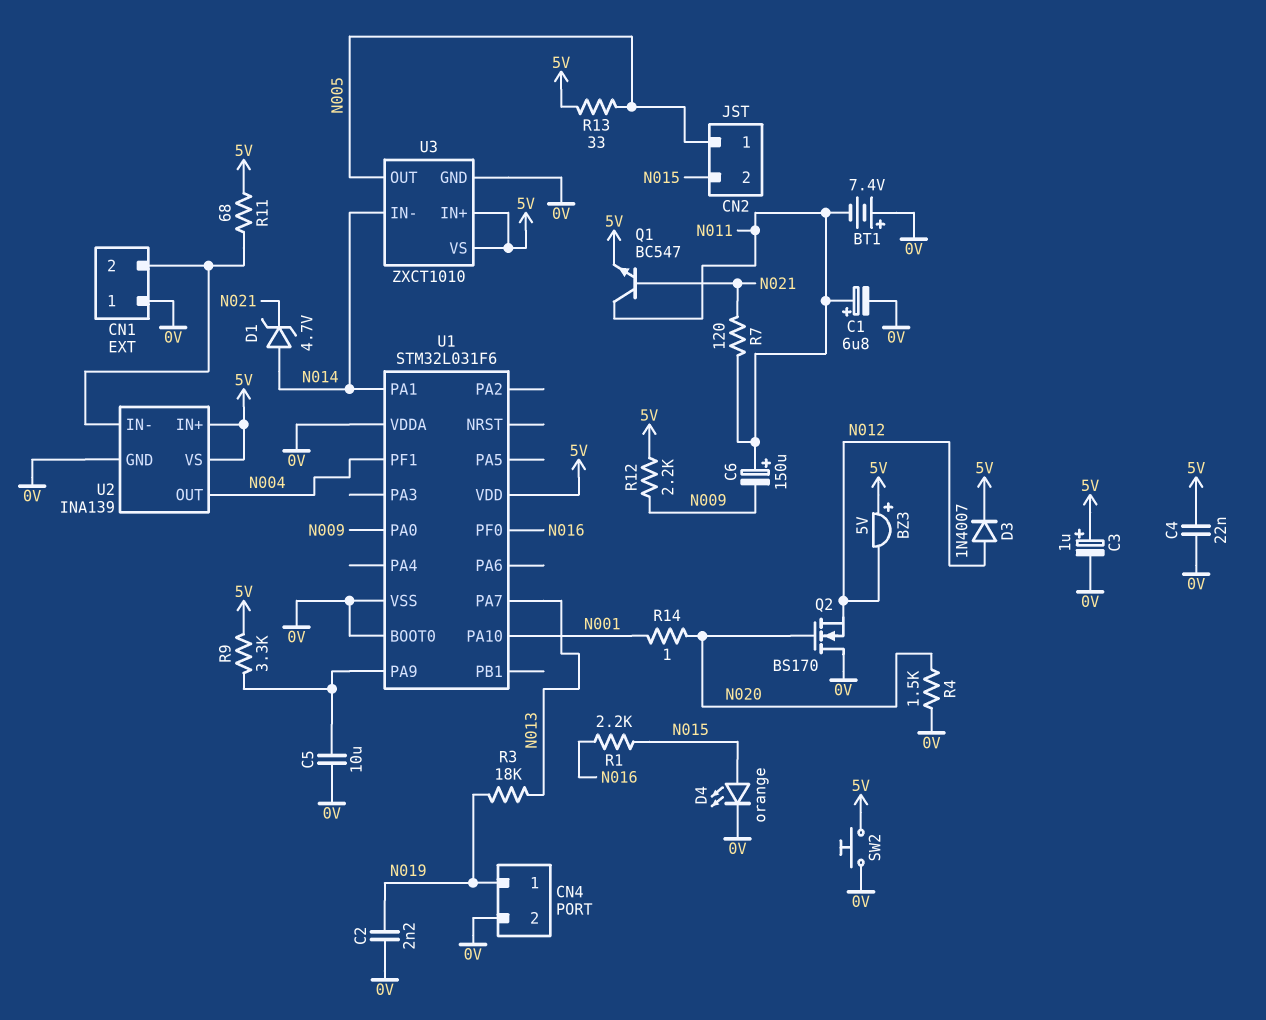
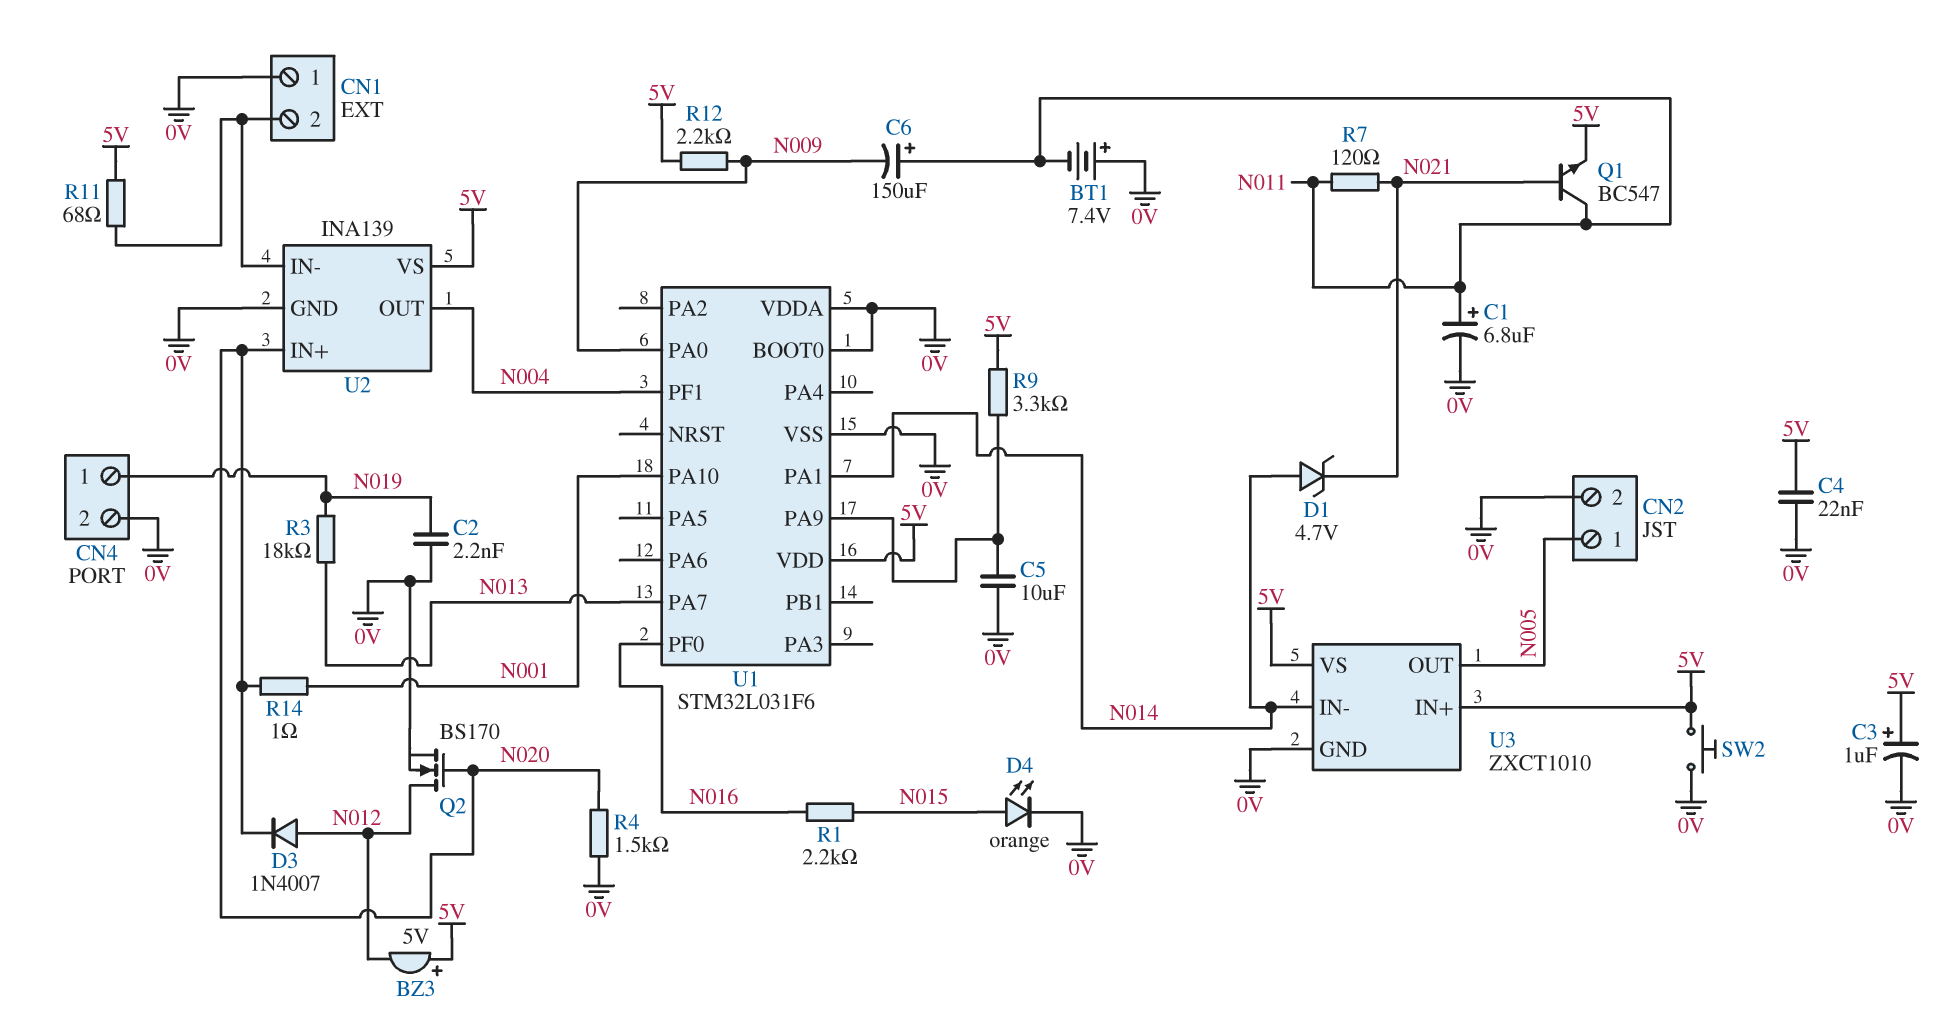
CN2 pin 2: N015 -> 0V
D3: diode 1N4007 (A N012, K 5V) -> diode 1N4007 (A N012, K N020)
Q2: NMOS BS170 (G N020, D 0V, S N012) -> NMOS BS170 (G N020, D N012, S 0V)
R13: 33 (5V, N005) -> none
U2 pin IN+: 5V -> N020

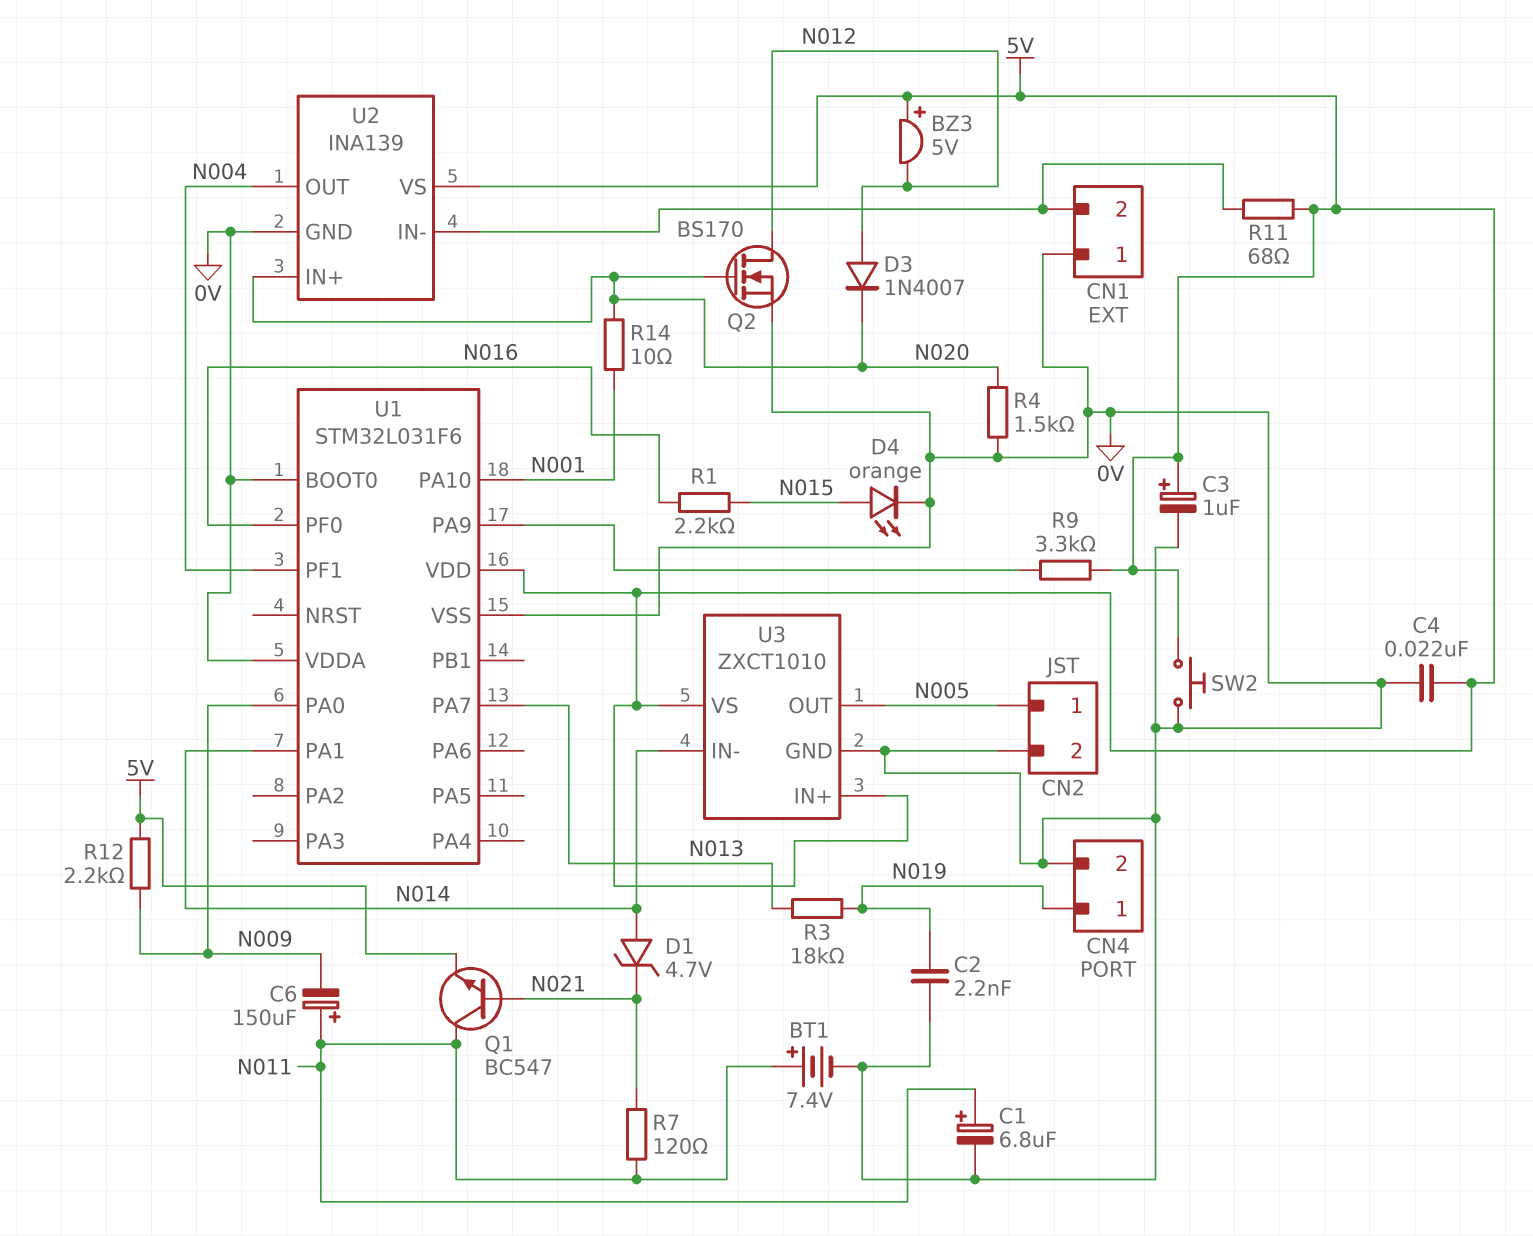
BT1: 7.4V (plus 0V, minus N011) -> 7.4V (plus N011, minus 0V)
C5: 10uF (0V, U1/PA9) -> none
R14: 1 (N001, N020) -> 10 (N001, N020)

